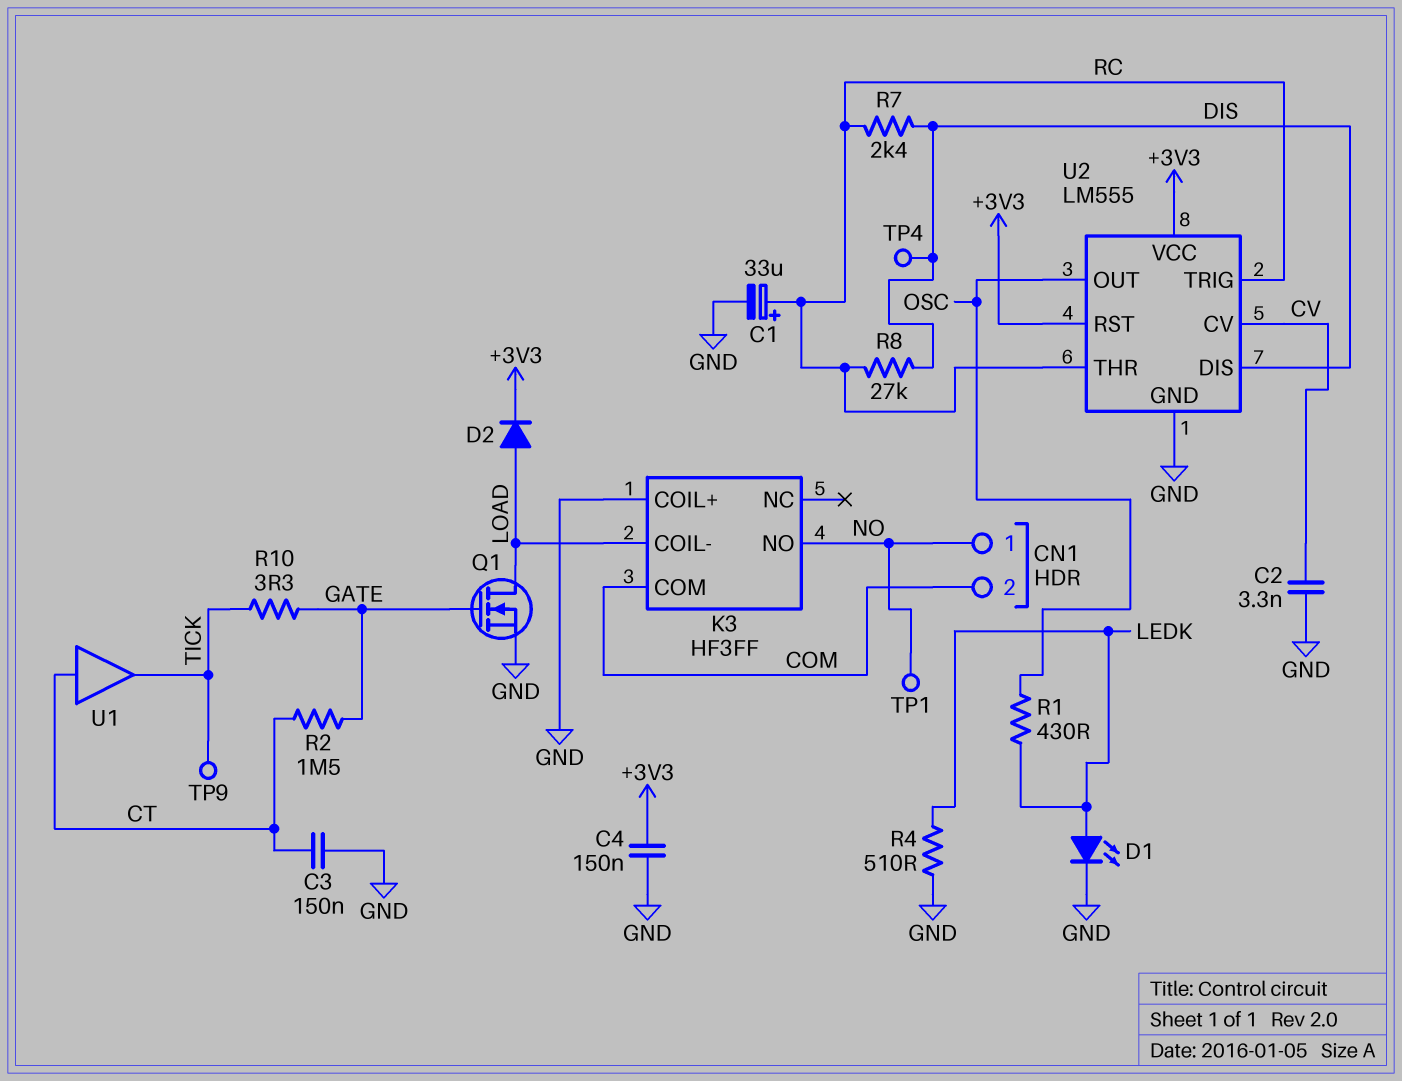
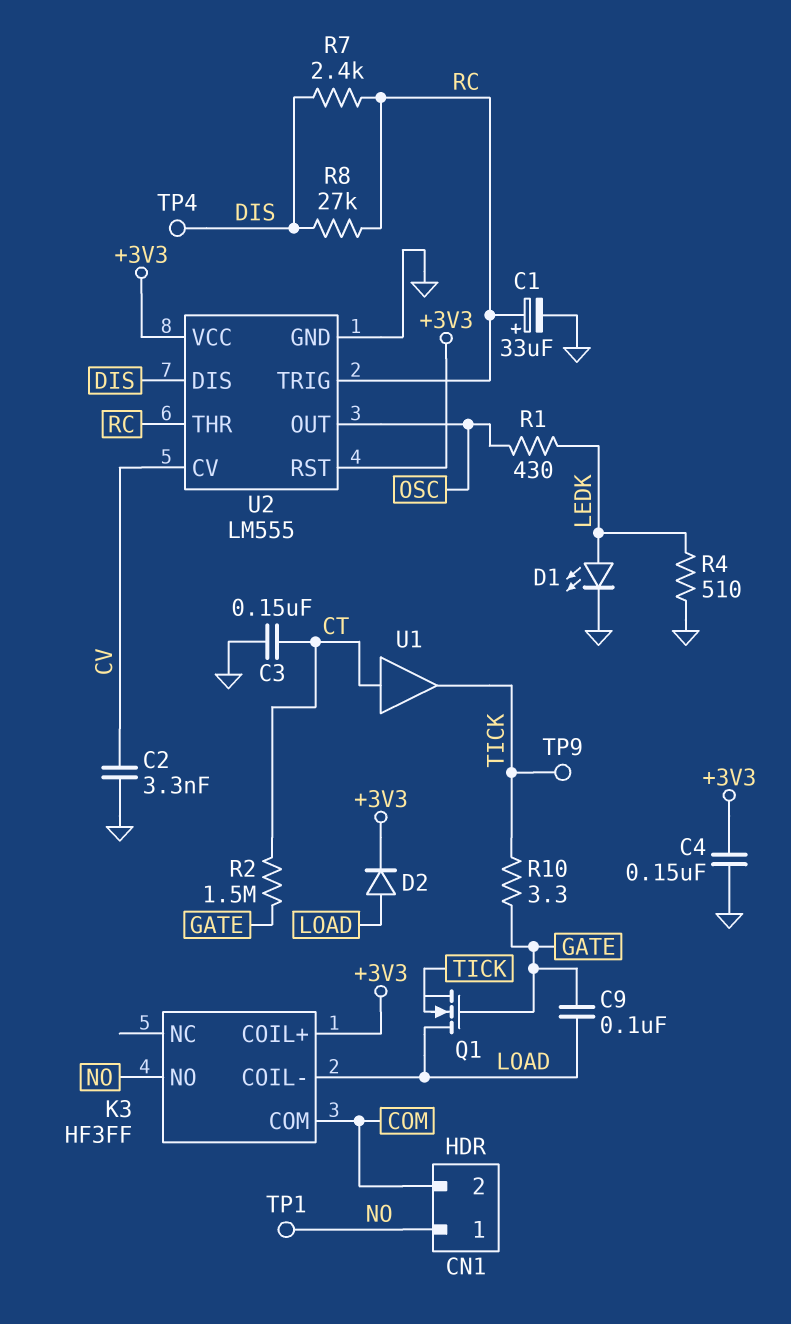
C9: none -> 100nF (GATE, LOAD)
K3 pin COIL+: GND -> +3V3
Q1: NMOS (G GATE, D LOAD, S GND) -> NMOS (G GATE, D LOAD, S TICK)

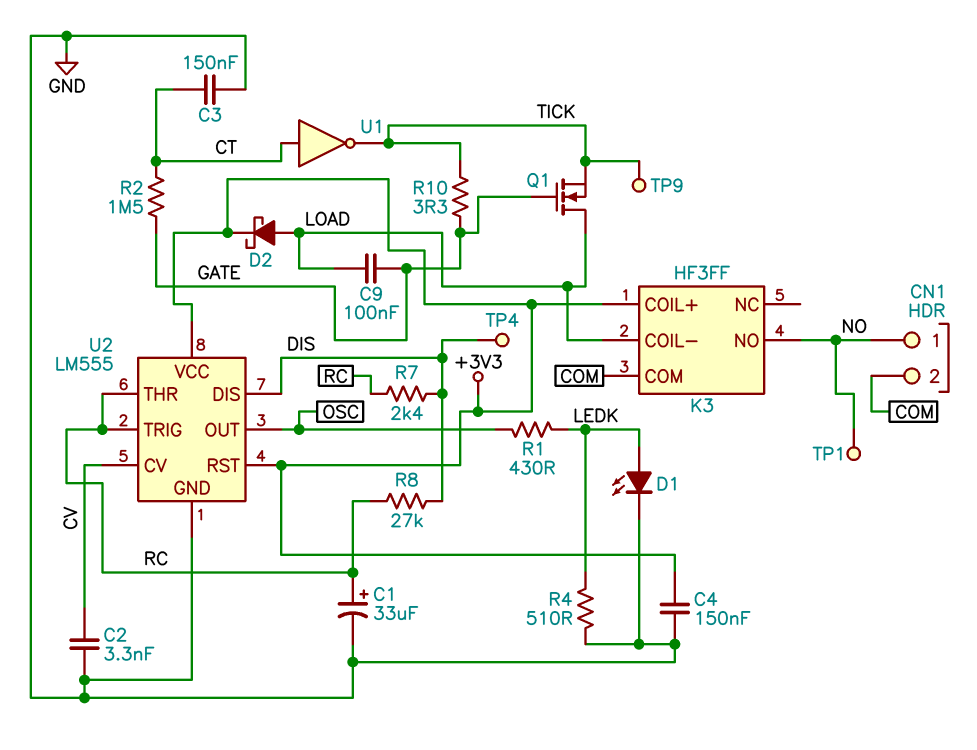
D2: diode (A LOAD, K +3V3) -> schottky (A LOAD, K +3V3)
U1: buffer (in CT, out TICK) -> NOT (in CT, out TICK)

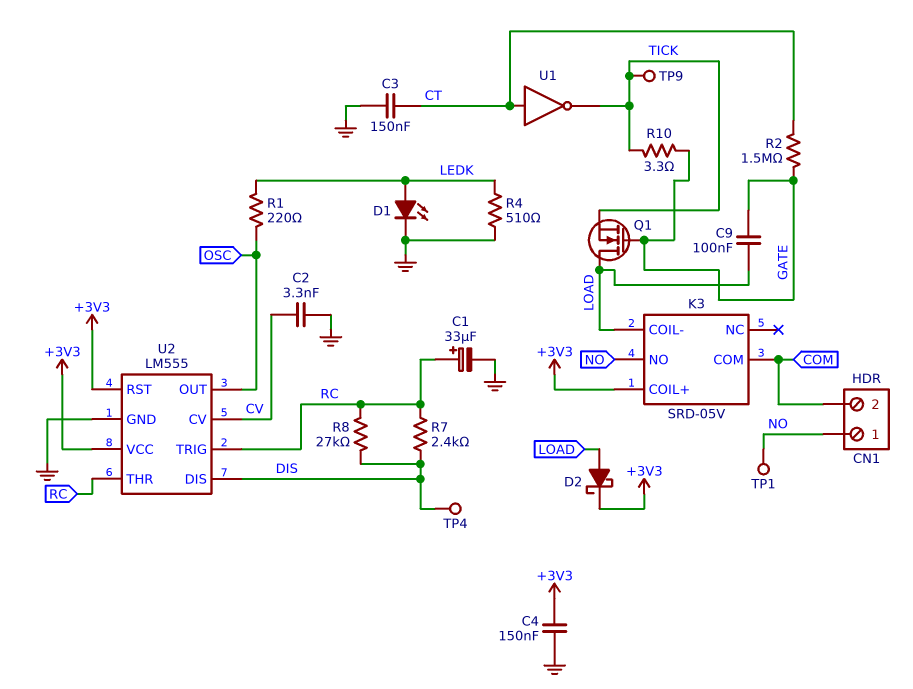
K3: HF3FF -> SRD-05V
R1: 430 (LEDK, OSC) -> 220 (LEDK, OSC)

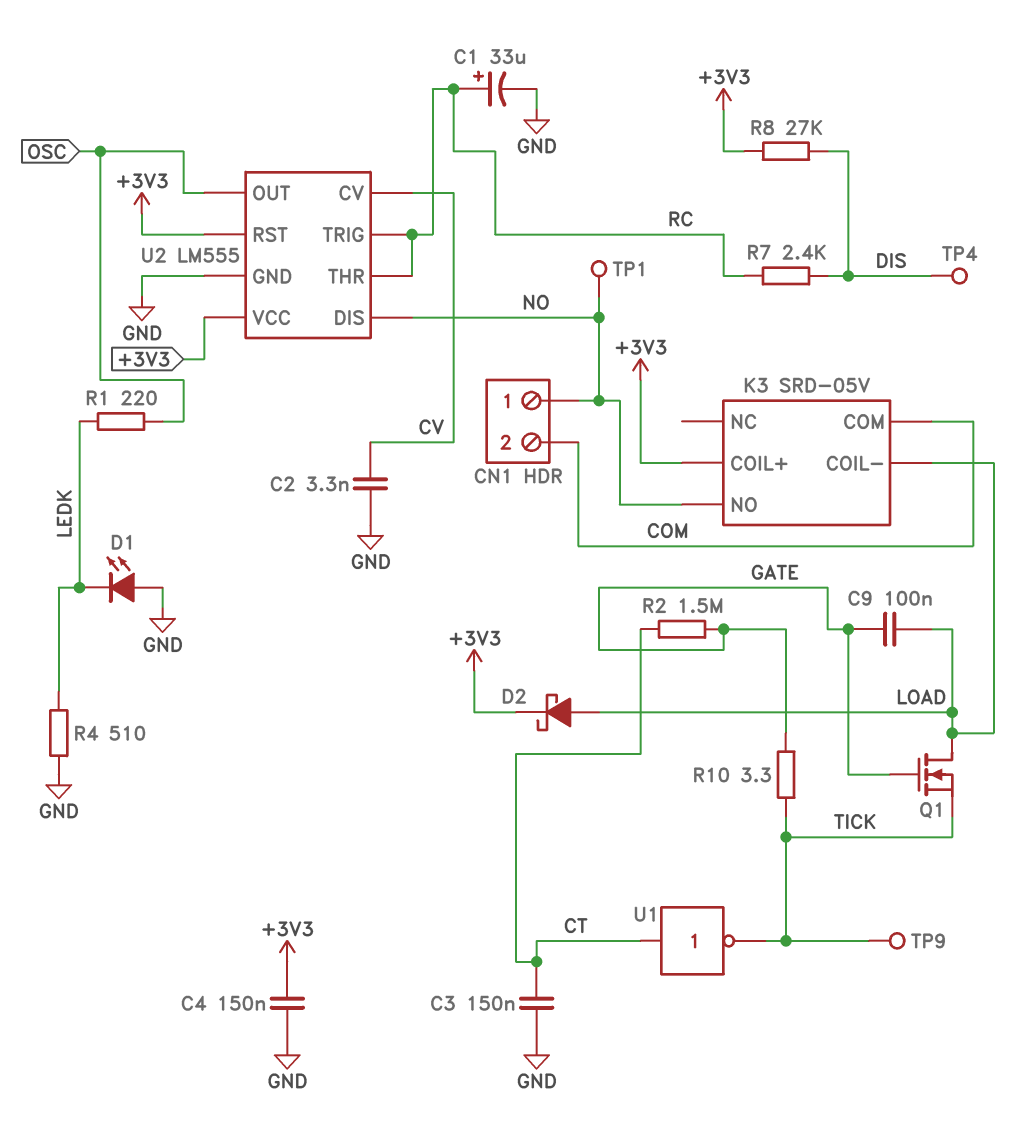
D1: LED (A LEDK, K GND) -> LED (A GND, K LEDK)
R8: 27k (DIS, RC) -> 27k (+3V3, DIS)
U2 pin DIS: DIS -> NO

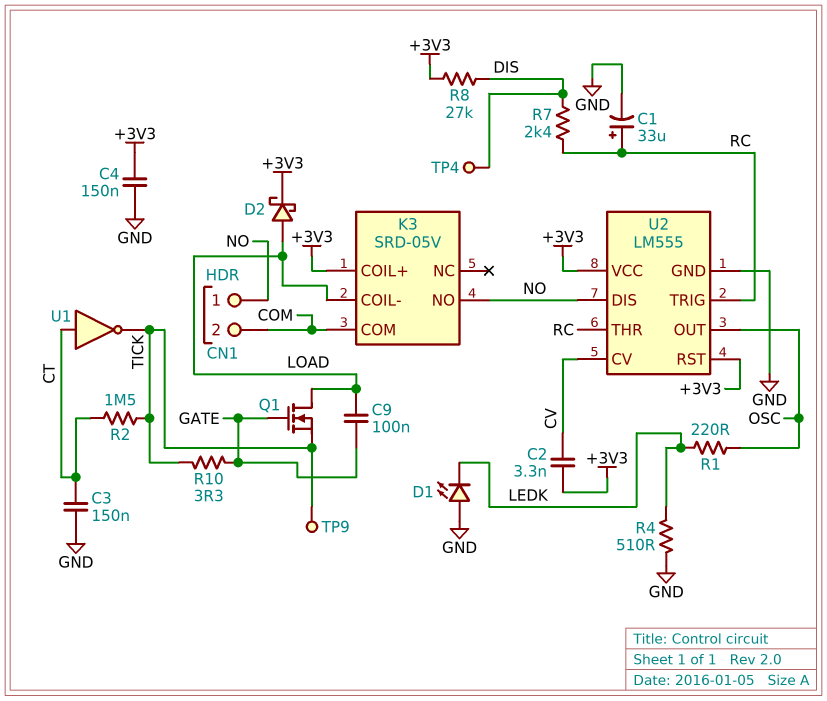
C2: 3.3nF (CV, GND) -> 3.3nF (+3V3, CV)
R2: 1.5M (CT, GATE) -> 1.5M (CT, TICK)
TP1: test point (NO) -> none

